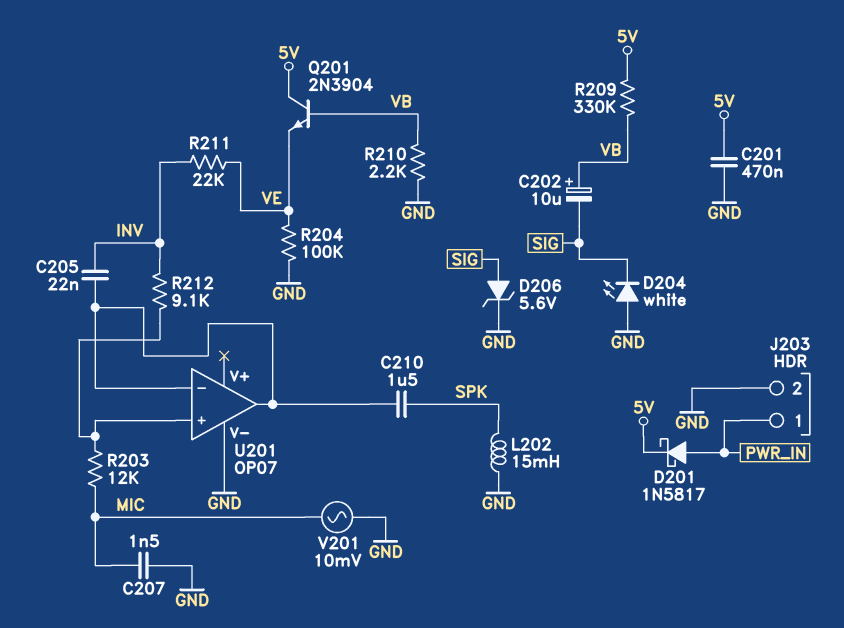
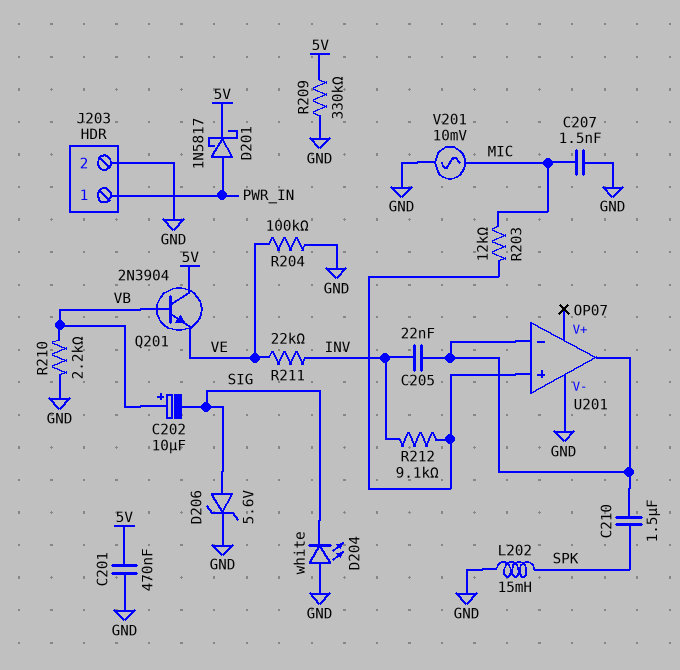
R209: 330k (5V, VB) -> 330k (5V, GND)

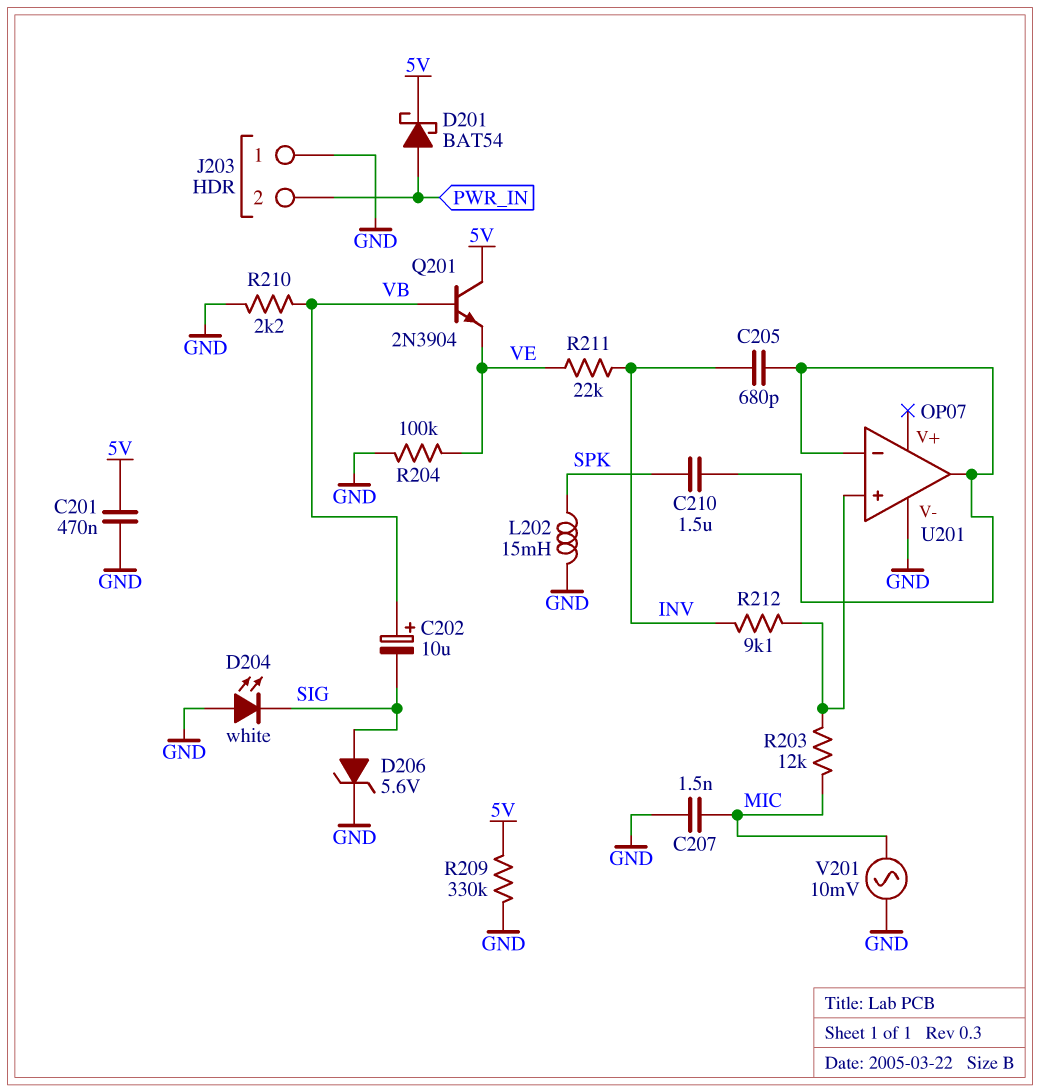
C205: 22nF (INV, U201/in-) -> 680pF (INV, U201/in-)
D201: schottky 1N5817 (A PWR_IN, K 5V) -> schottky BAT54 (A PWR_IN, K 5V)
J203 pin 1: PWR_IN -> GND
J203 pin 2: GND -> PWR_IN

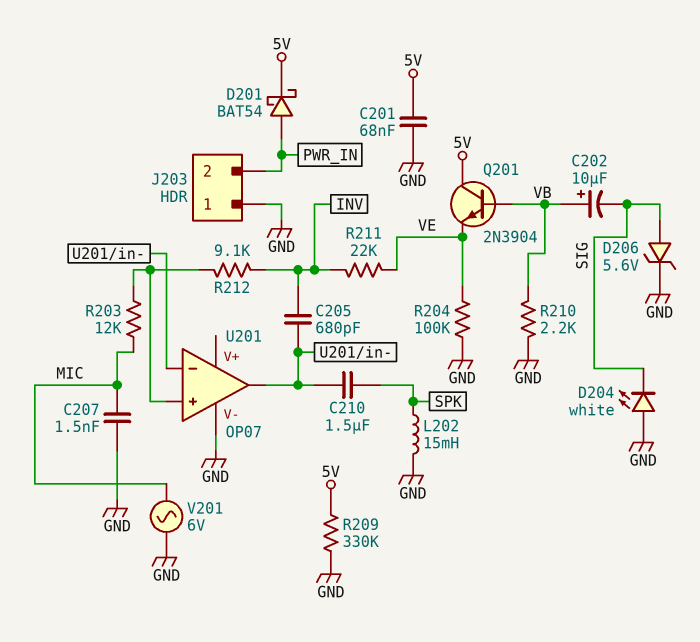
C201: 470nF (5V, GND) -> 68nF (5V, GND)
V201: AC 10mV (GND, MIC) -> AC 6V (GND, MIC)

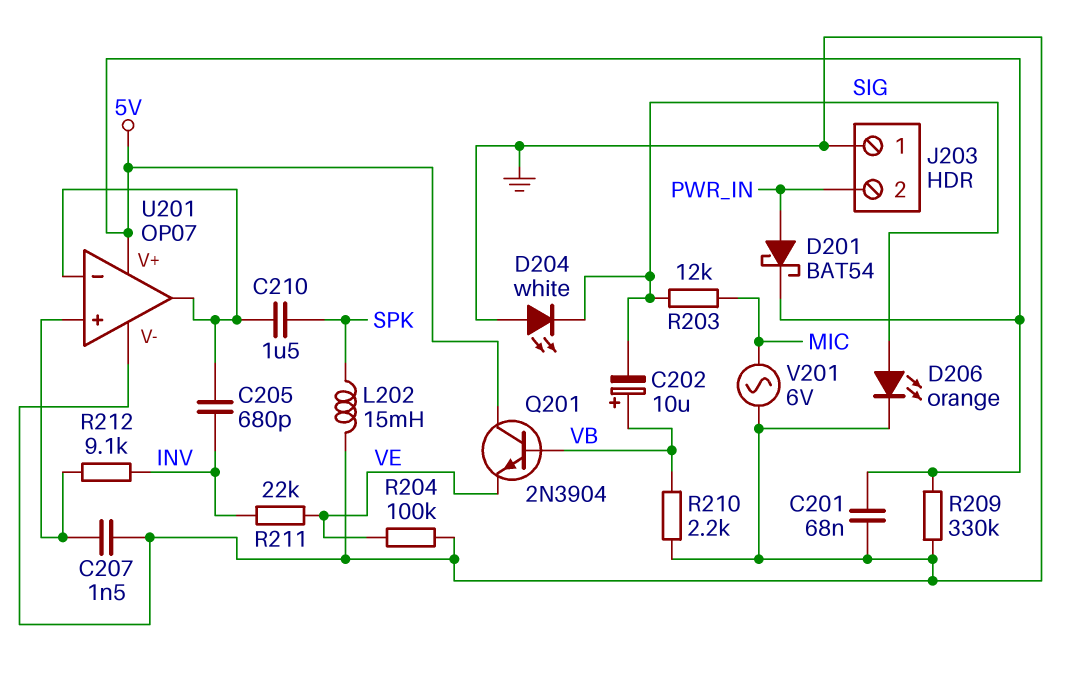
C207: 1.5nF (GND, MIC) -> 1.5nF (GND, U201/in+)
D206: zener 5.6V (A SIG, K GND) -> LED orange (A SIG, K GND)
R203: 12k (MIC, U201/in+) -> 12k (MIC, SIG)
U201 pin V+: none -> 5V

